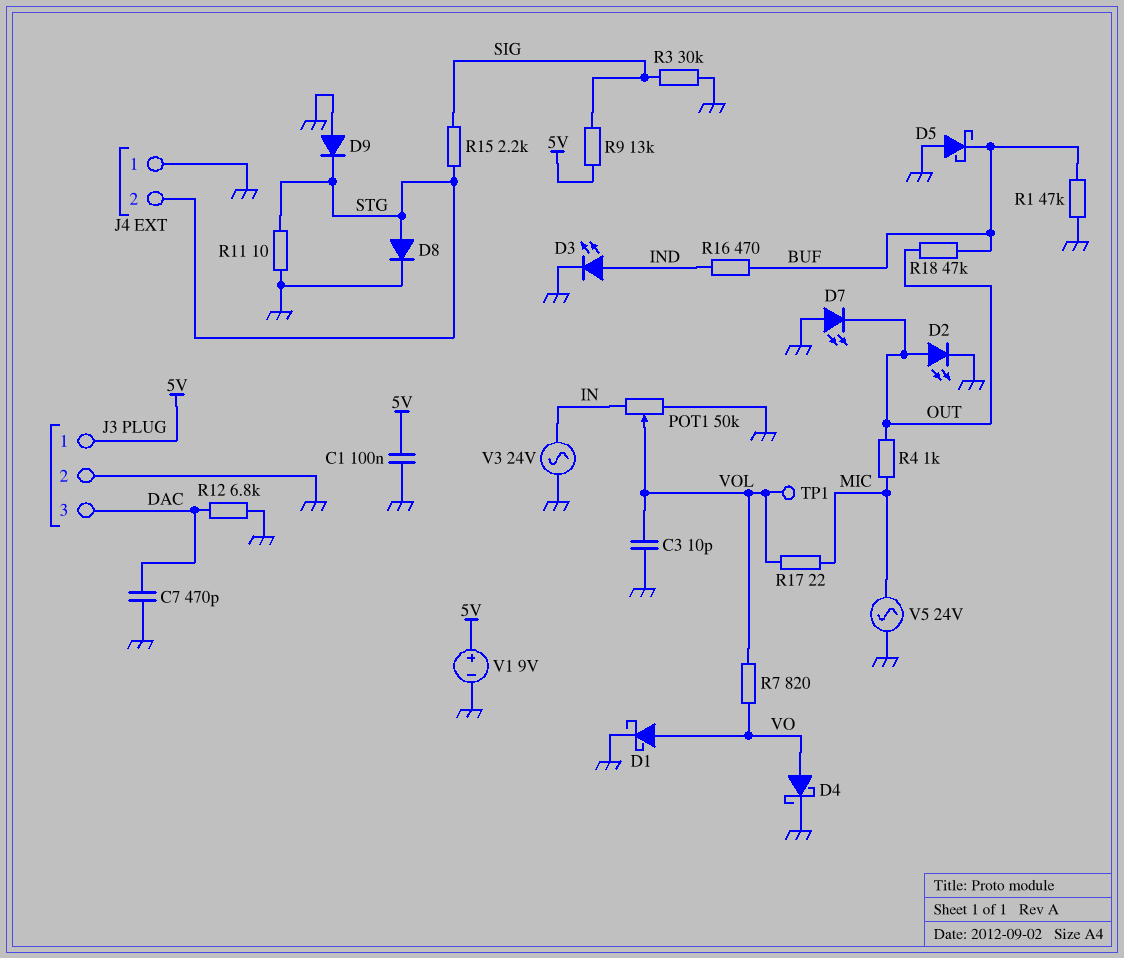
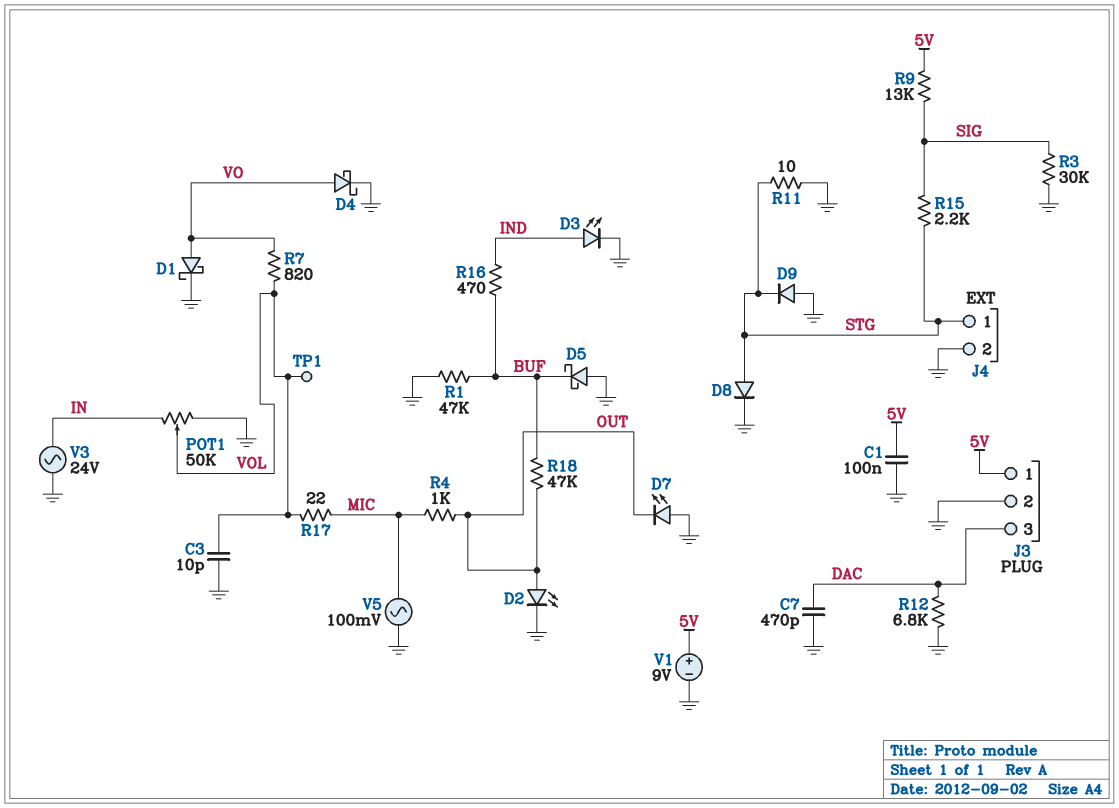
J4 pin 1: GND -> STG
J4 pin 2: STG -> GND
V5: AC 24V (GND, MIC) -> AC 100mV (GND, MIC)

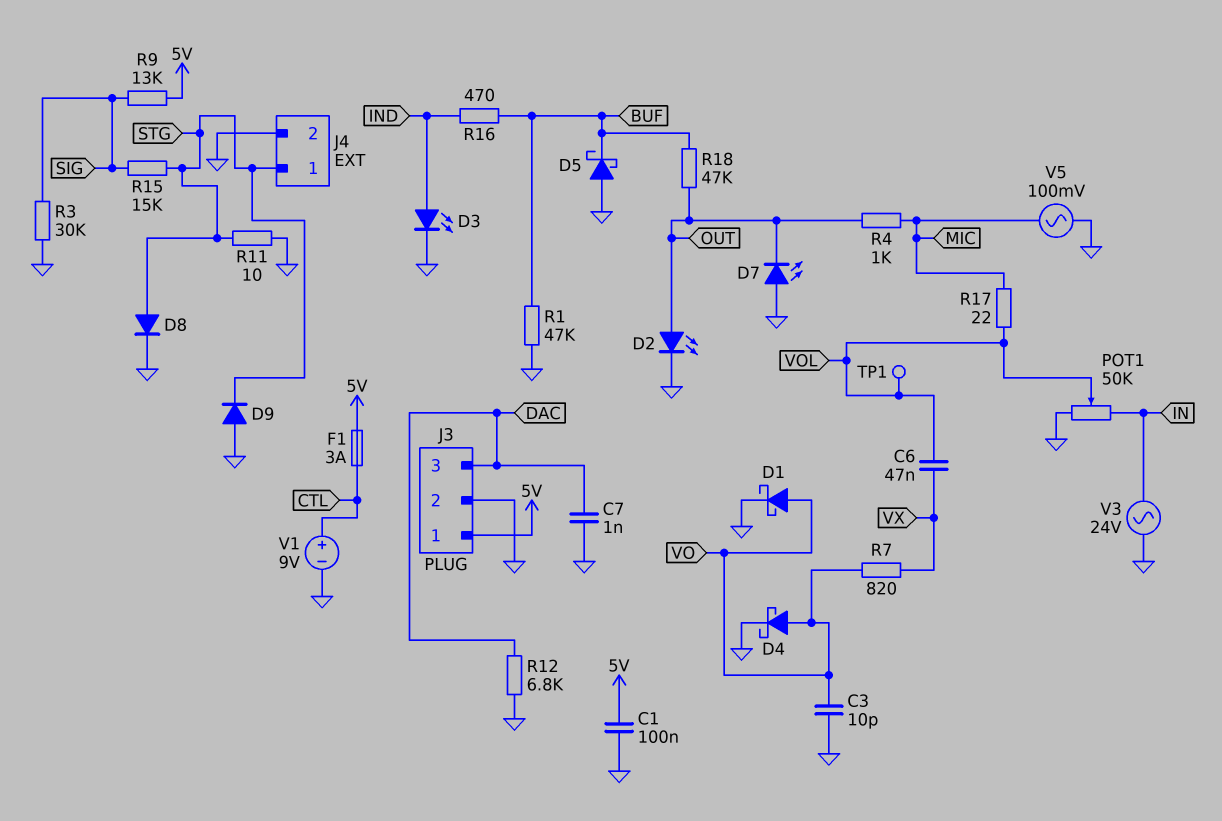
C3: 10pF (GND, VOL) -> 10pF (GND, VO)
C6: none -> 47nF (VOL, VX)
C7: 470pF (DAC, GND) -> 1nF (DAC, GND)
F1: none -> 3A (5V, CTL)
R7: 820 (VO, VOL) -> 820 (VO, VX)
R15: 2.2k (SIG, STG) -> 15k (SIG, STG)
V1: 9V (plus 5V, minus GND) -> 9V (plus CTL, minus GND)

